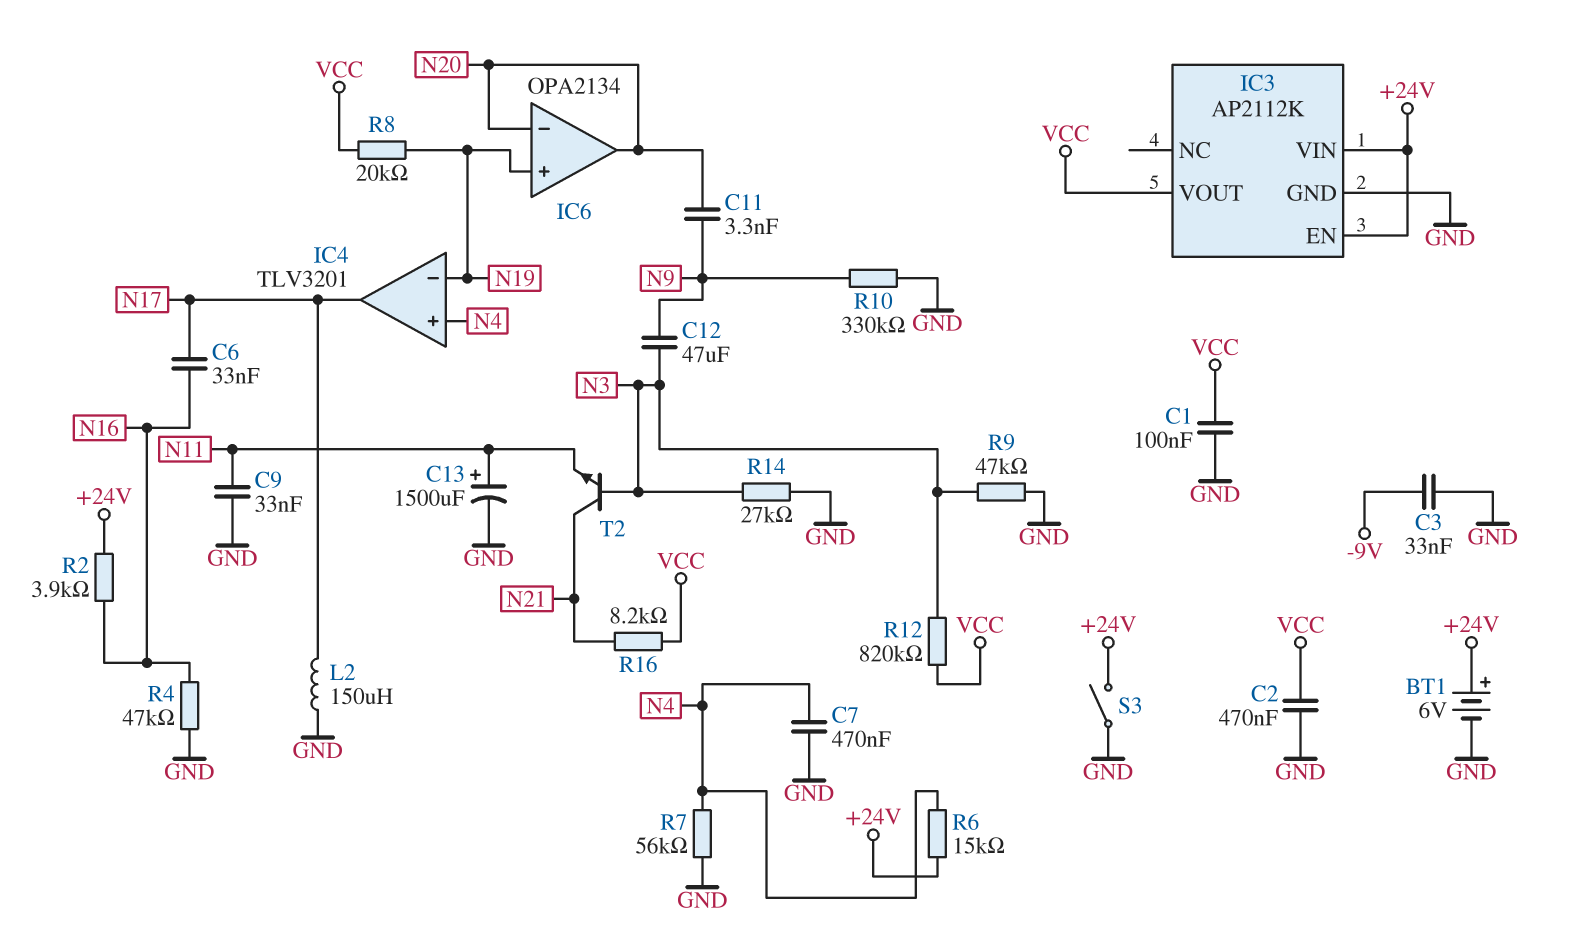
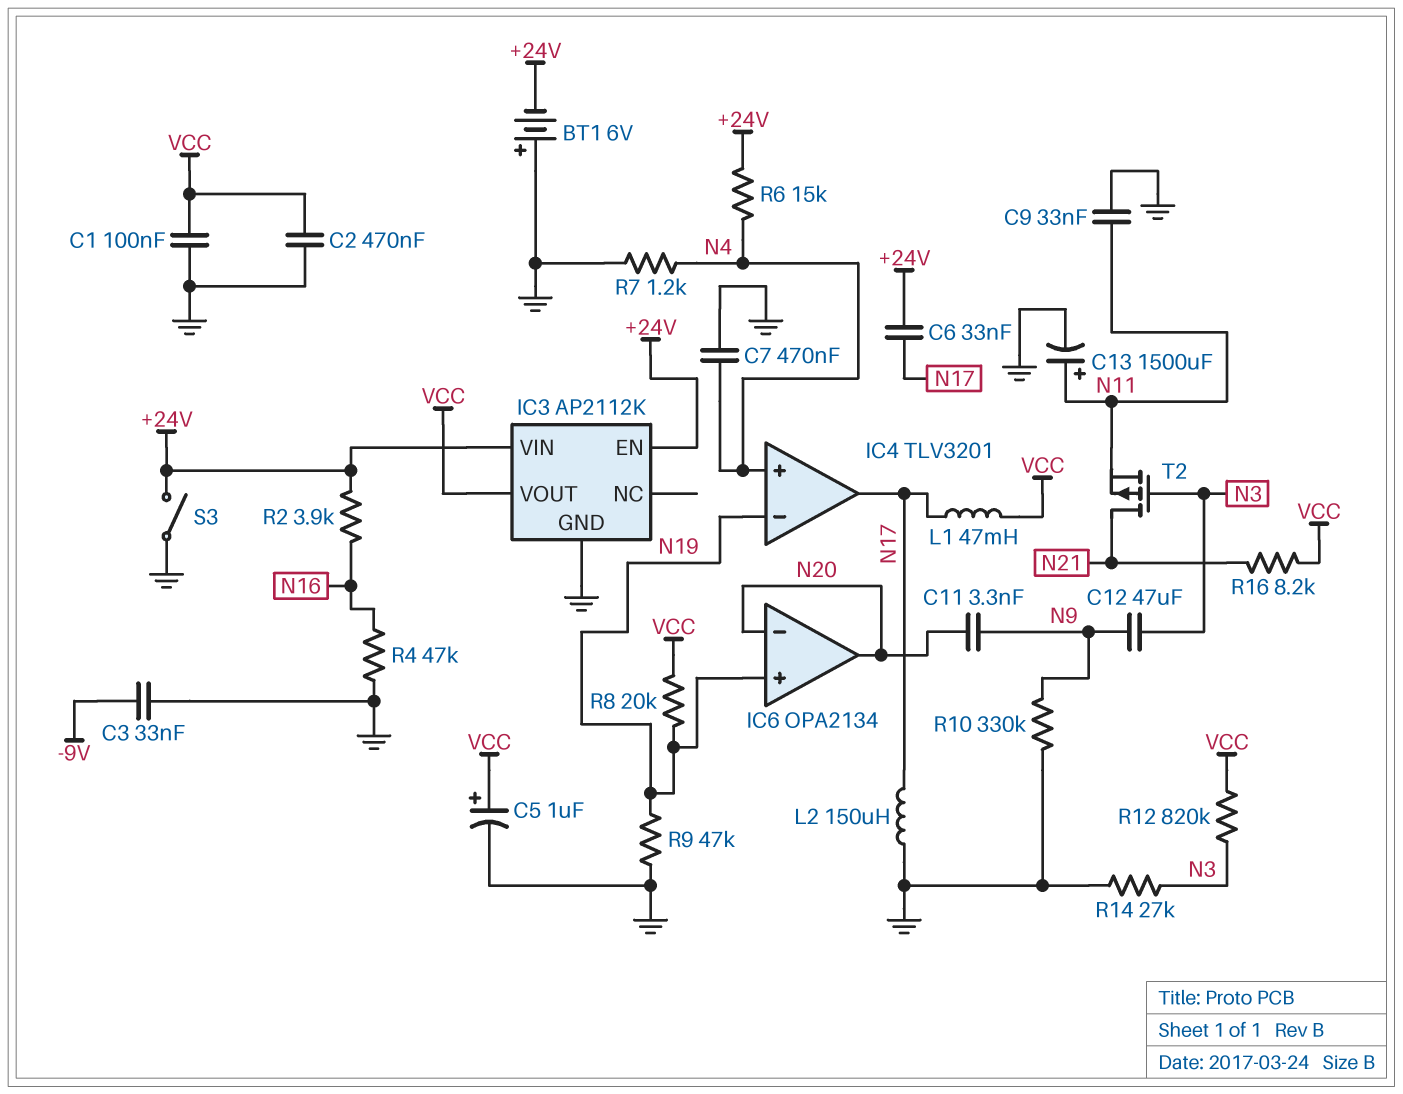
BT1: 6V (plus +24V, minus GND) -> 6V (plus GND, minus +24V)
C5: none -> 1uF (plus VCC, minus GND)
C6: 33nF (N16, N17) -> 33nF (+24V, N17)
L1: none -> 47mH (N17, VCC)
R7: 56k (GND, N4) -> 1.2k (GND, N4)
R9: 47k (GND, N3) -> 47k (GND, N19)
T2: NPN (B N3, C N21, E N11) -> PMOS (G N3, D N21, S N11)

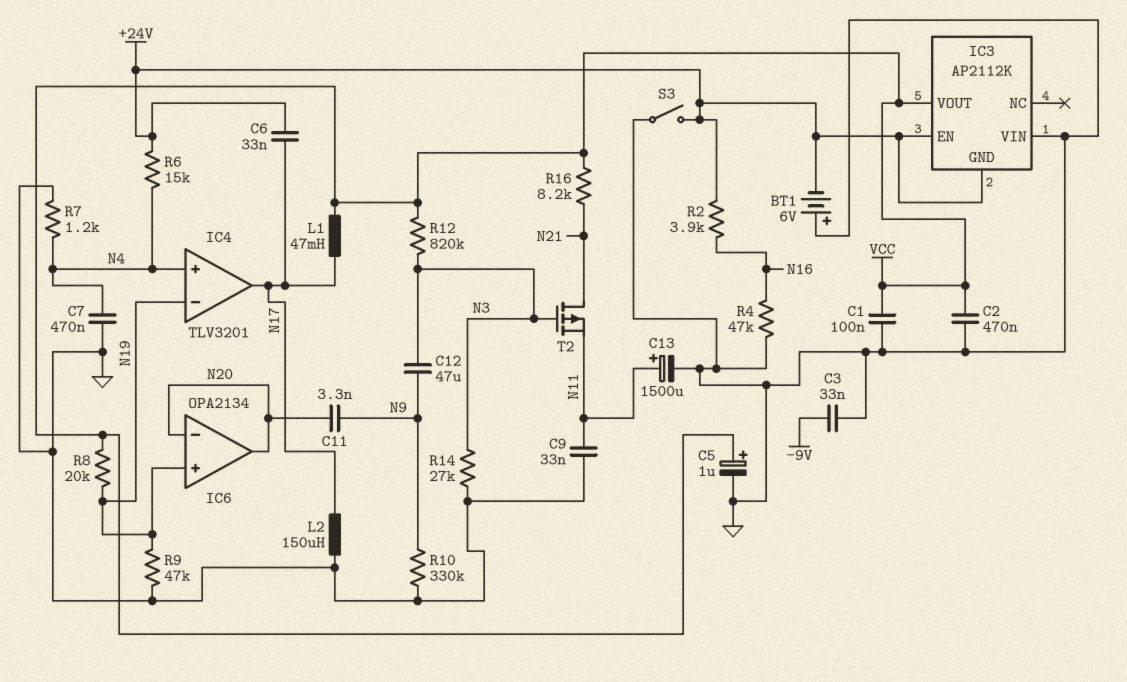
IC3 pin GND: GND -> +24V
IC3 pin VIN: +24V -> GND

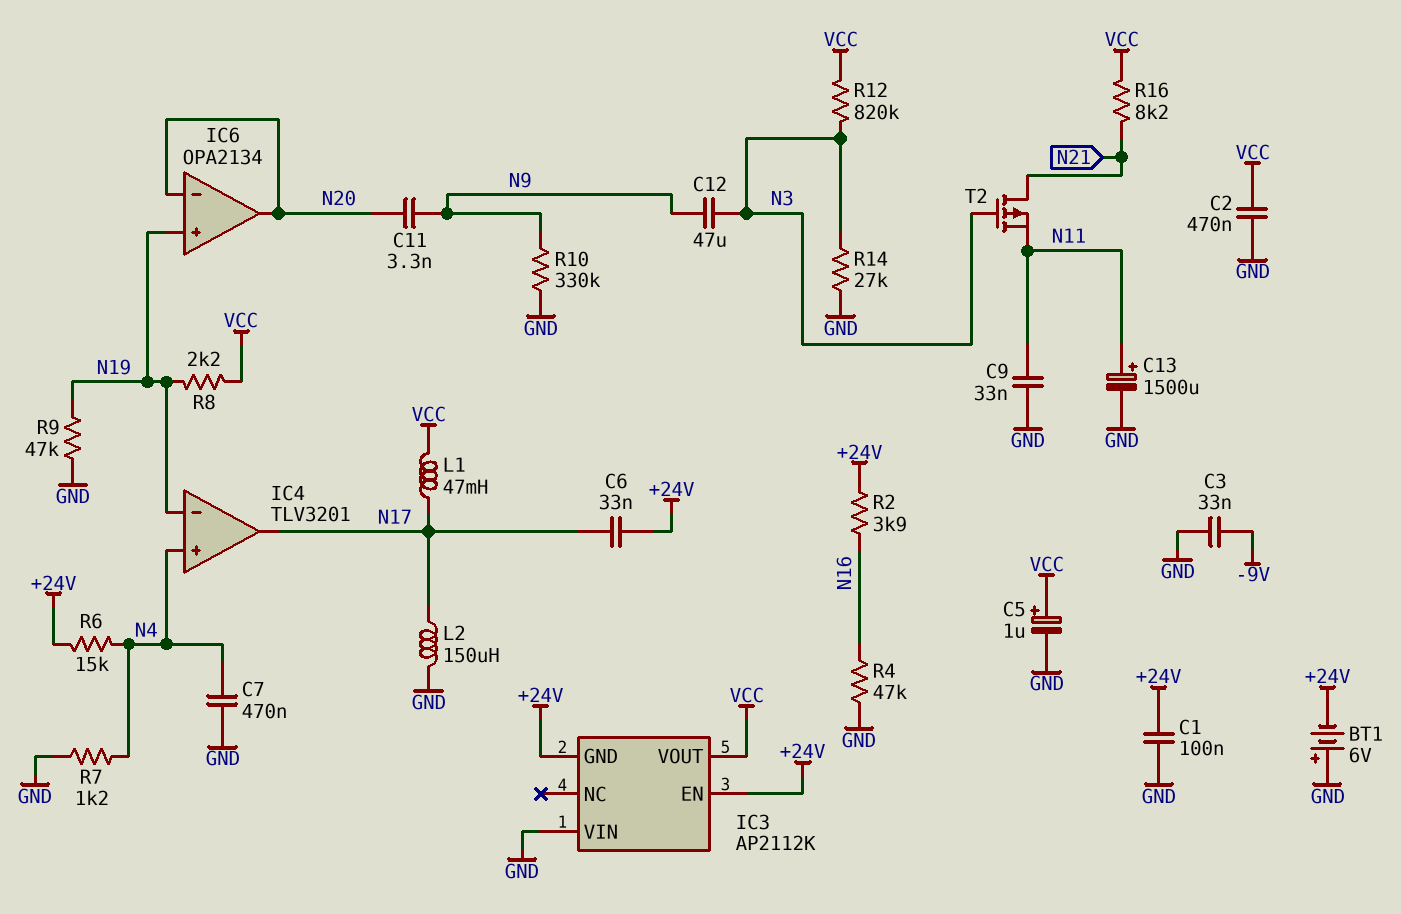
C1: 100nF (GND, VCC) -> 100nF (+24V, GND)
R8: 20k (N19, VCC) -> 2.2k (N19, VCC)
S3: switch (+24V, GND) -> none

